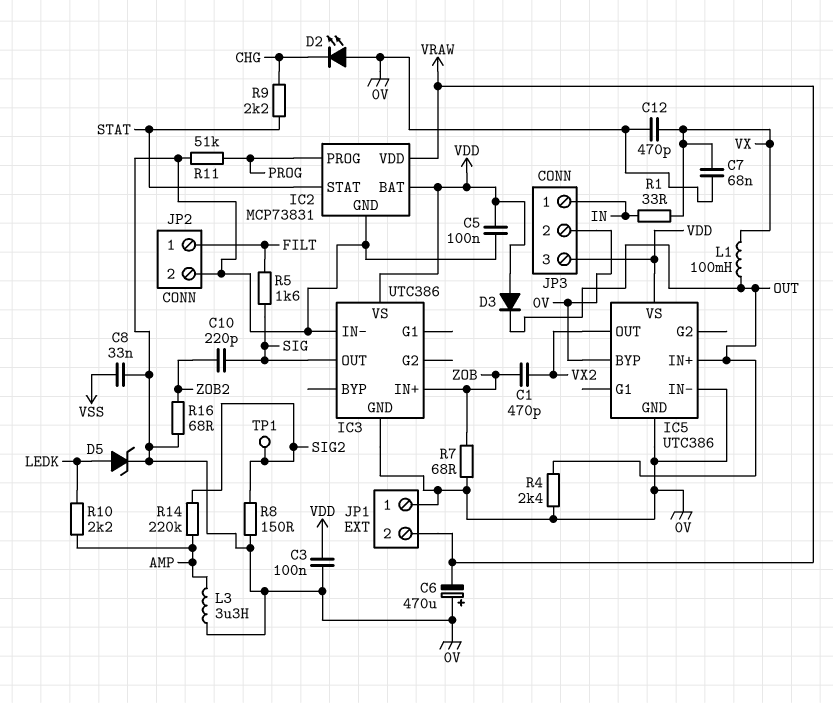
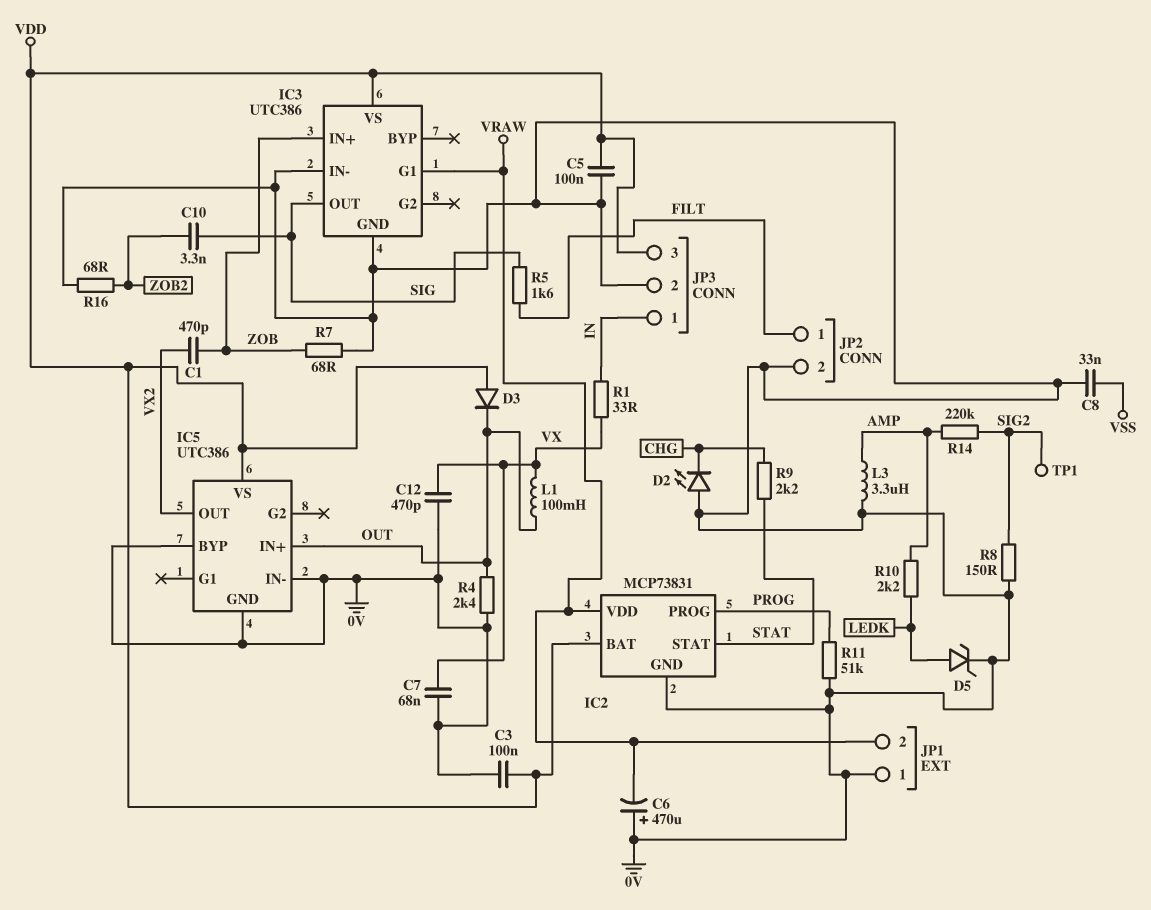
C10: 220pF (SIG, ZOB2) -> 3.3nF (SIG, ZOB2)
IC3 pin G1: none -> VRAW

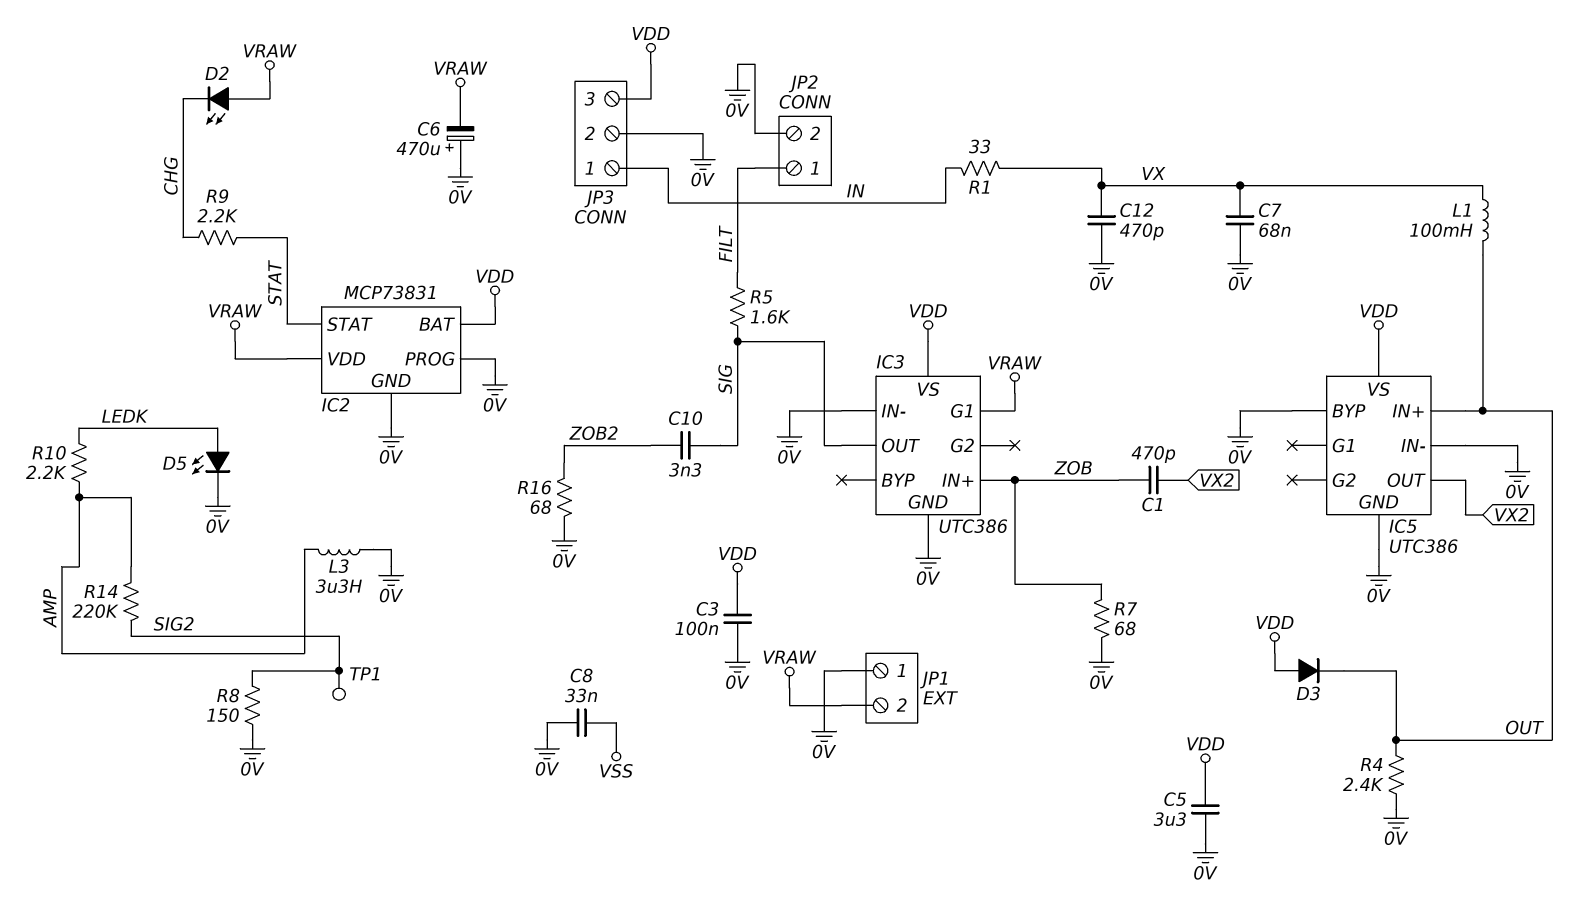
C5: 100nF (0V, VDD) -> 3.3uF (0V, VDD)
D2: LED (A 0V, K CHG) -> LED (A VRAW, K CHG)
D5: zener (A LEDK, K 0V) -> LED (A LEDK, K 0V)
IC2 pin PROG: PROG -> 0V
R11: 51k (0V, PROG) -> none

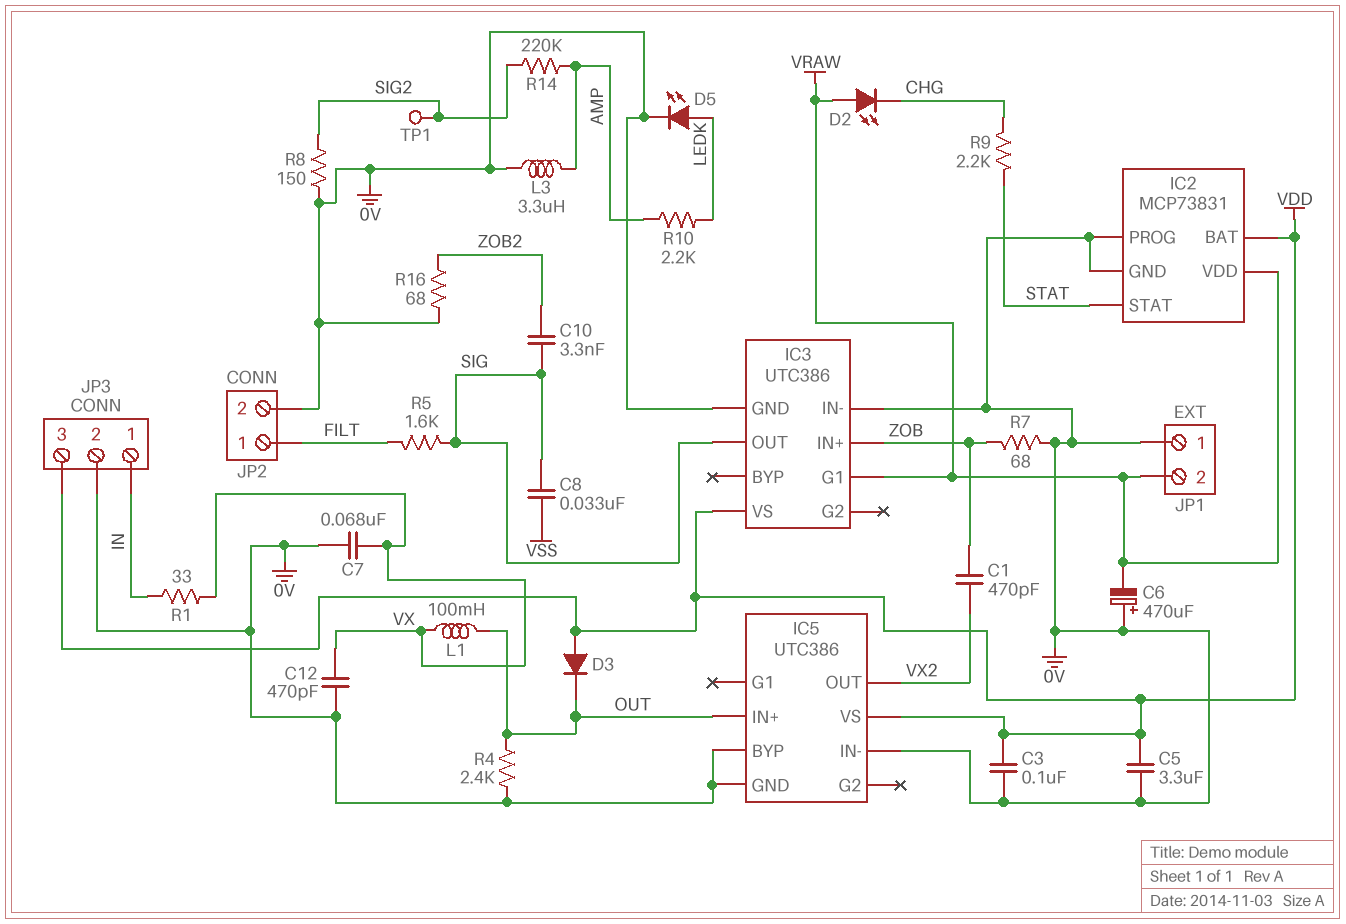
C8: 33nF (0V, VSS) -> 33nF (SIG, VSS)

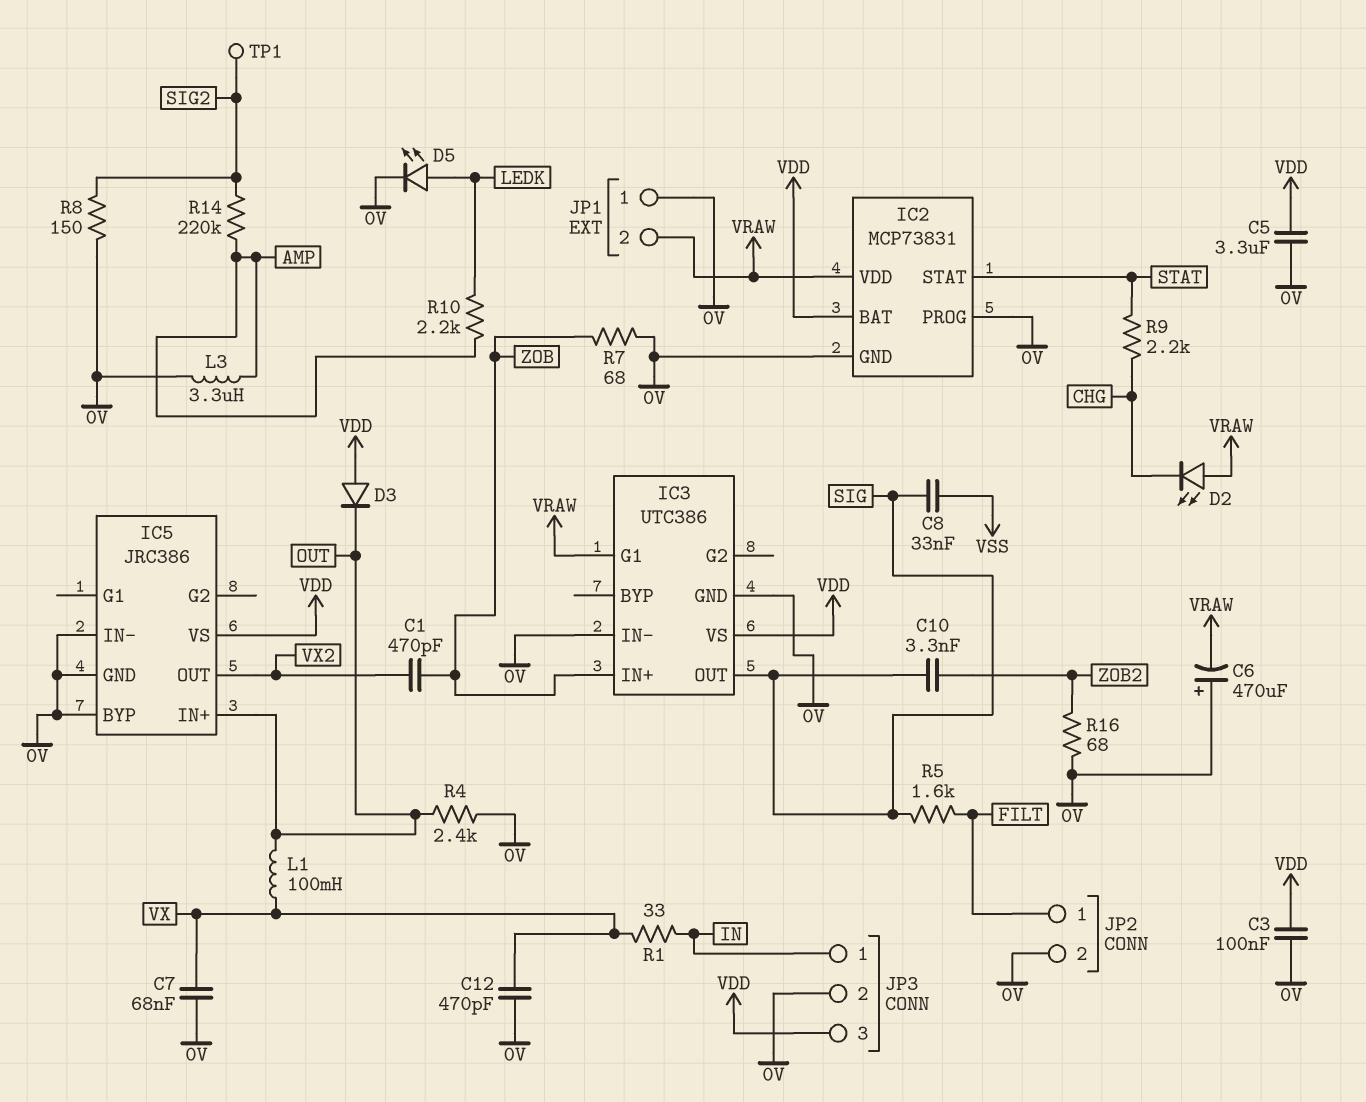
IC5: UTC386 -> JRC386

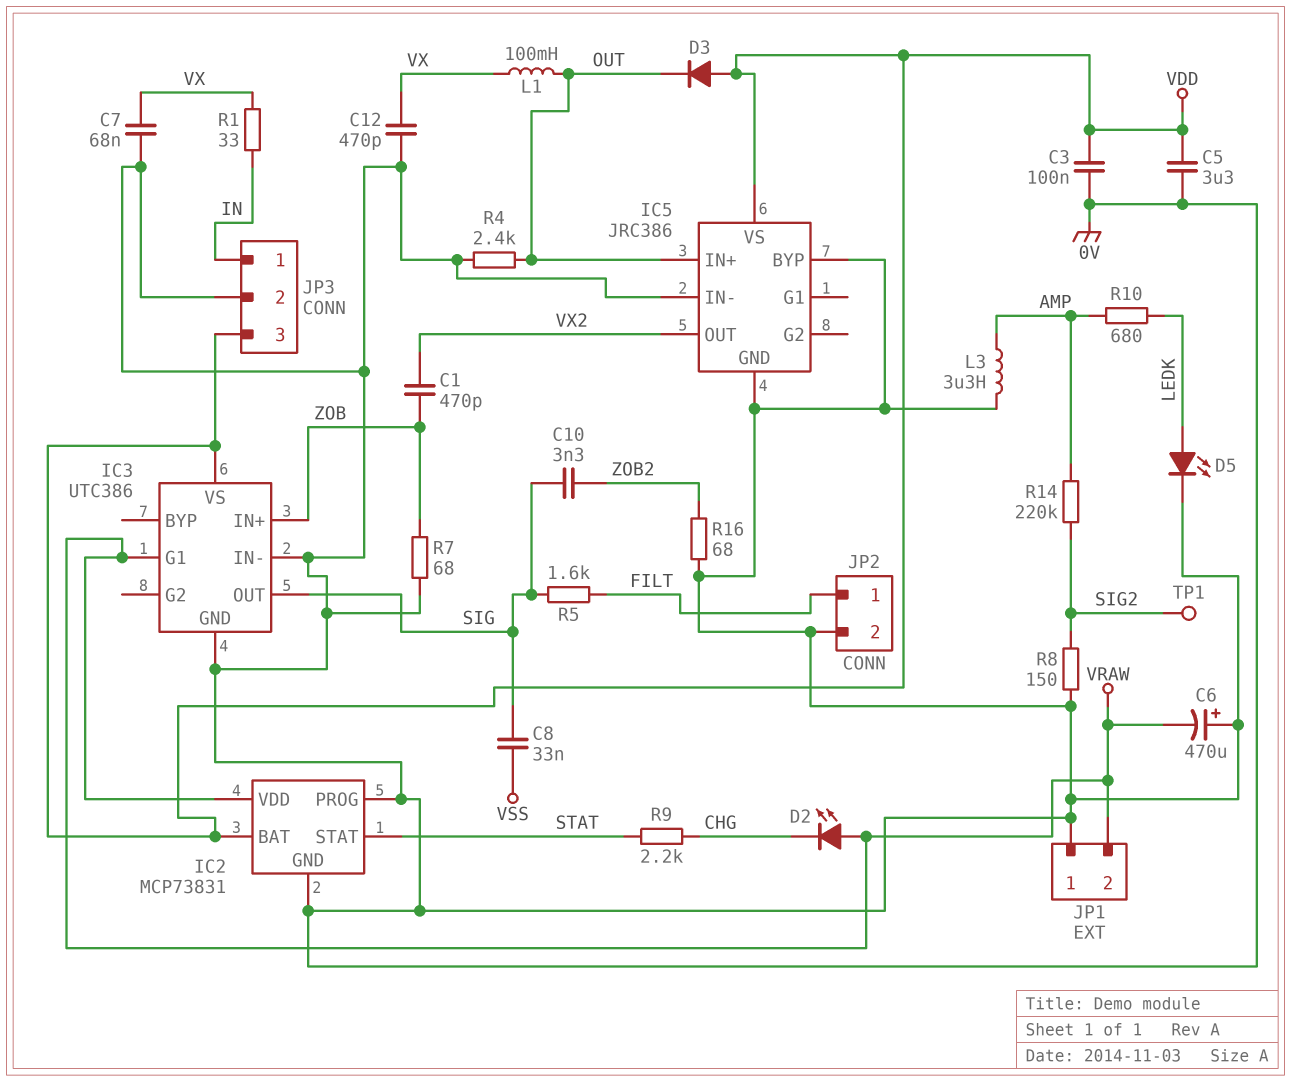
R10: 2.2k (AMP, LEDK) -> 680 (AMP, LEDK)

